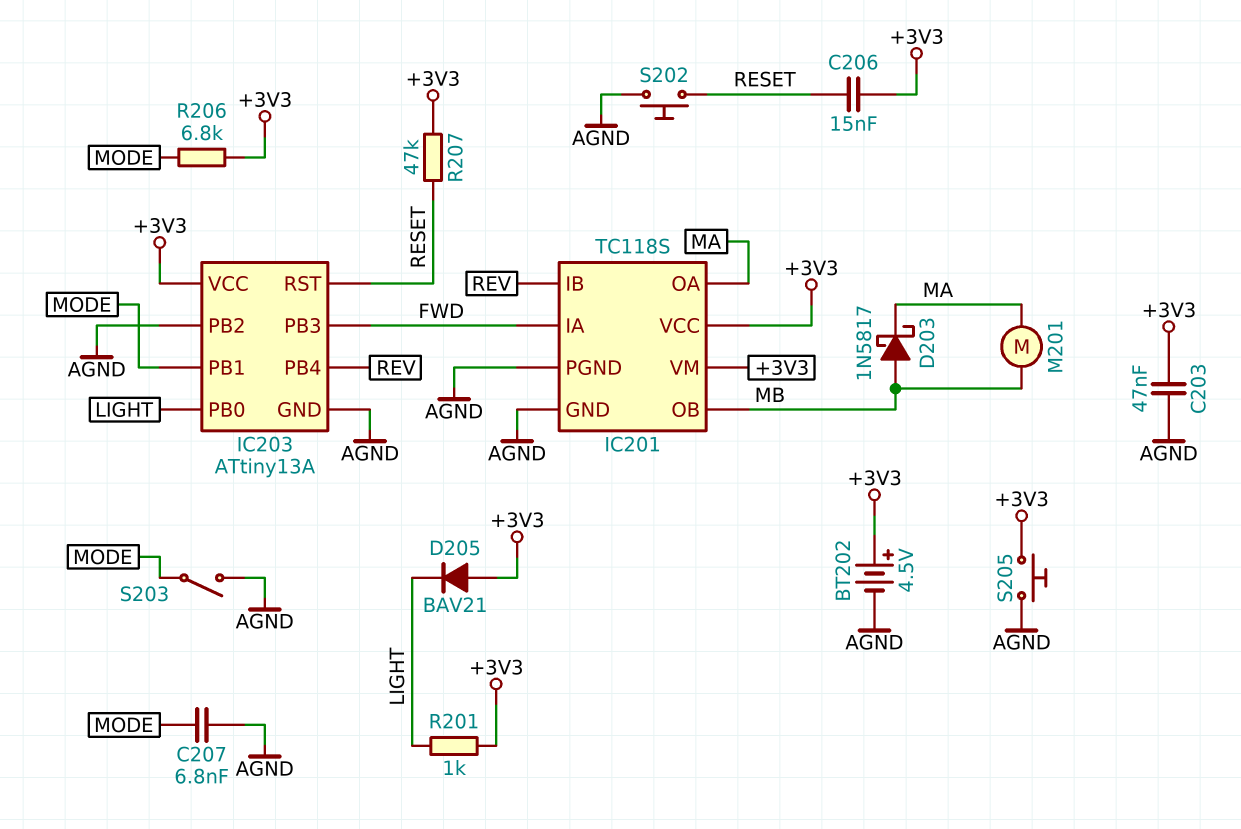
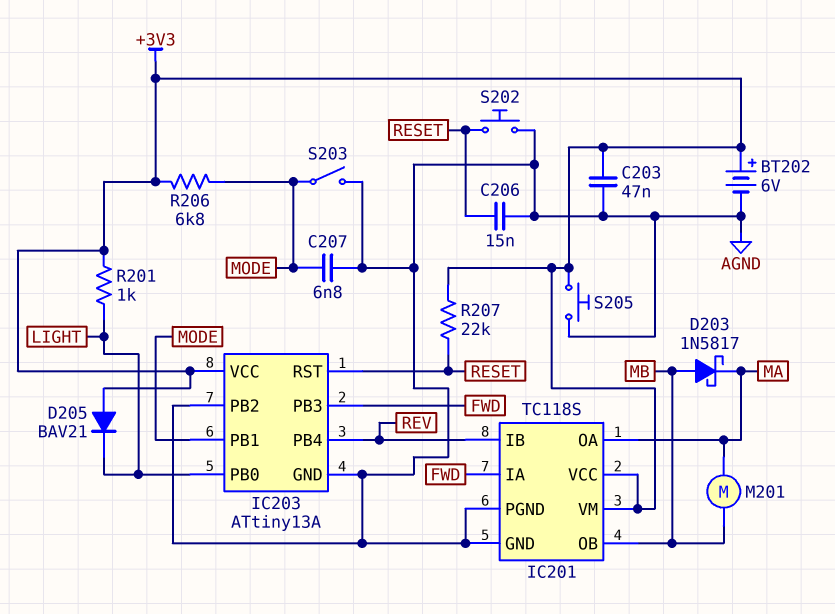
BT202: 4.5V (plus +3V3, minus AGND) -> 6V (plus +3V3, minus AGND)
C206: 15nF (+3V3, RESET) -> 15nF (AGND, RESET)
R207: 47k (+3V3, RESET) -> 22k (+3V3, RESET)

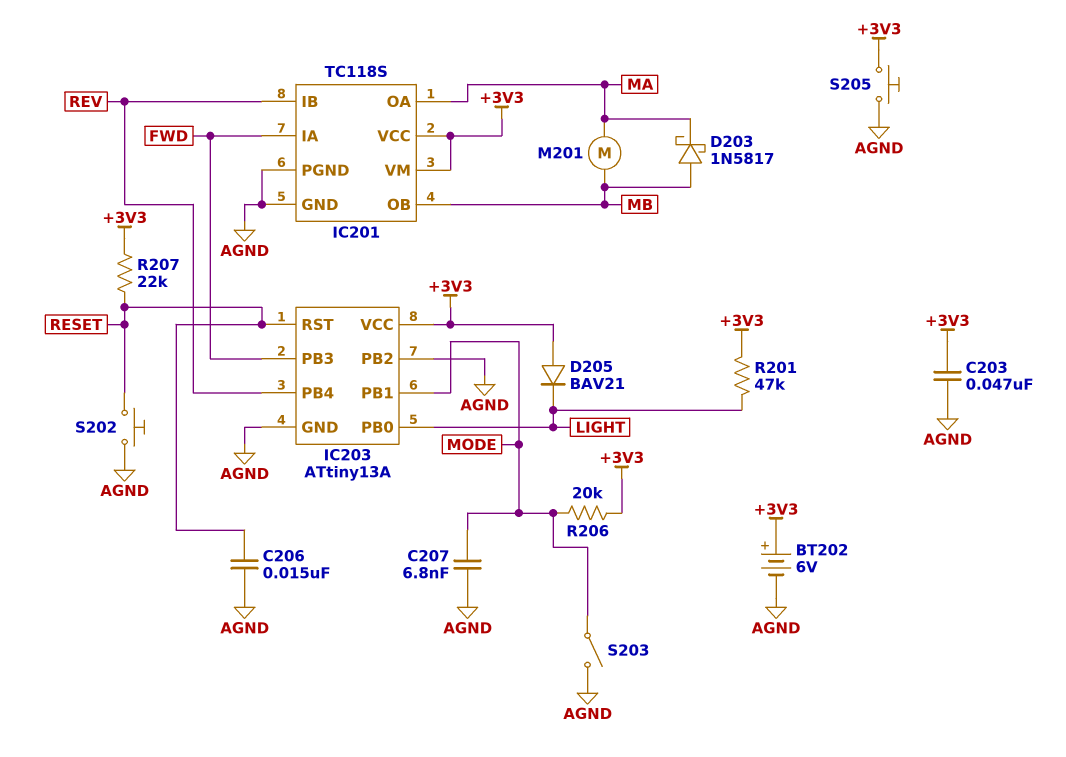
R201: 1k (+3V3, LIGHT) -> 47k (+3V3, LIGHT)
R206: 6.8k (+3V3, MODE) -> 20k (+3V3, MODE)

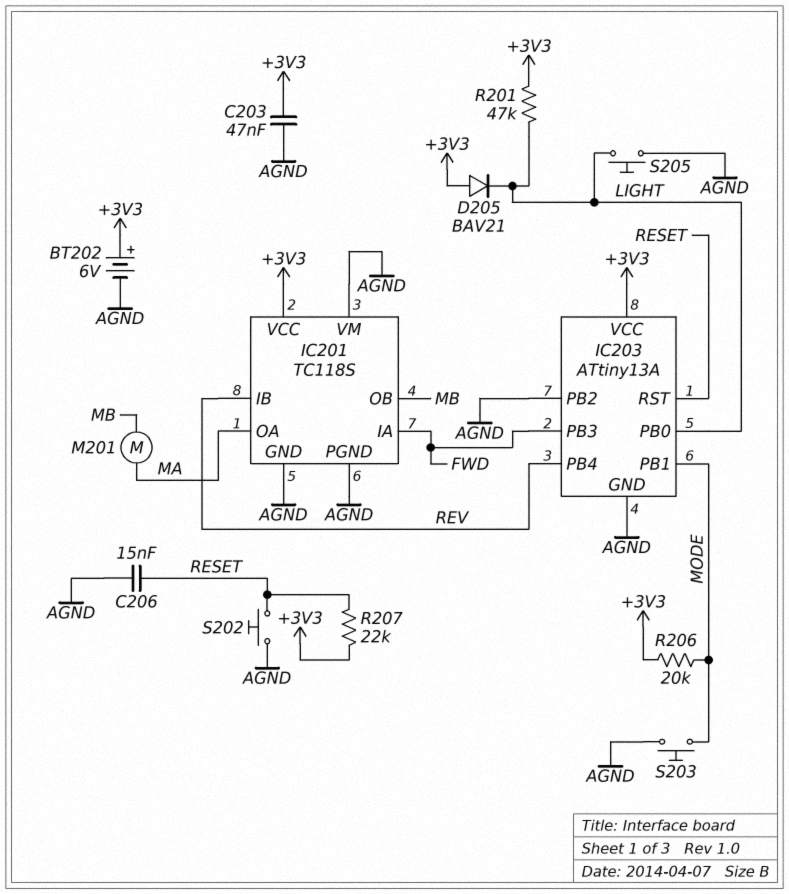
C207: 6.8nF (AGND, MODE) -> none
D203: schottky 1N5817 (A MB, K MA) -> none
IC201 pin VM: +3V3 -> AGND
S203: switch (AGND, MODE) -> button (AGND, MODE)
S205: button (+3V3, AGND) -> button (AGND, LIGHT)

